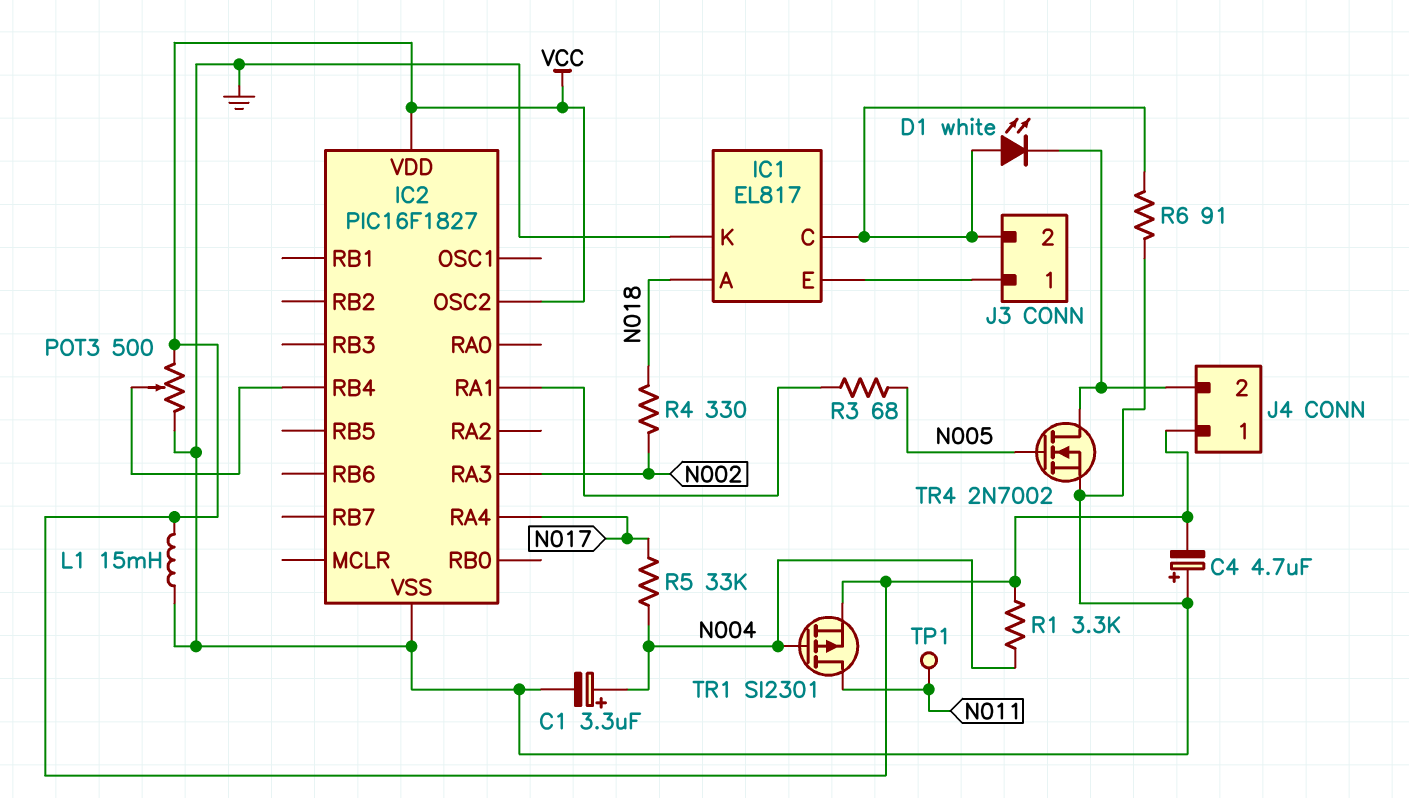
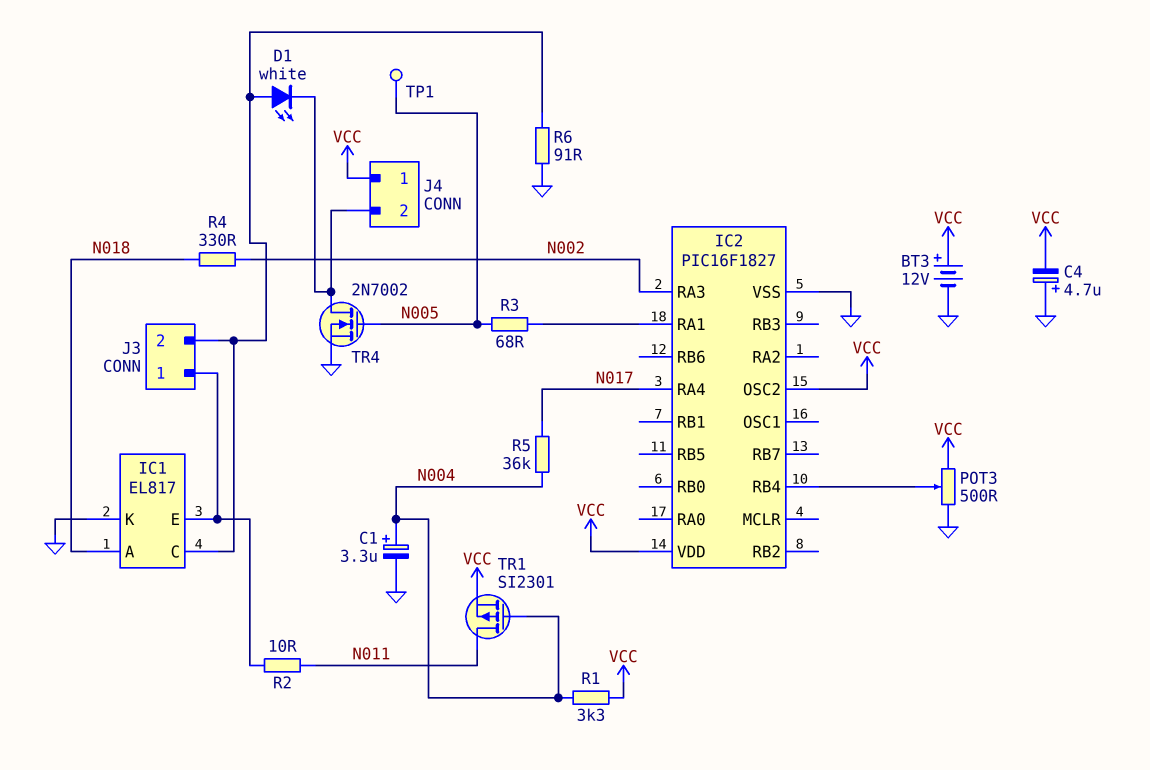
BT3: none -> 12V (plus VCC, minus GND)
L1: 15mH (GND, VCC) -> none
R2: none -> 10 (IC1/E, N011)
R5: 33k (N004, N017) -> 36k (N004, N017)
TP1: test point (N011) -> test point (N005)

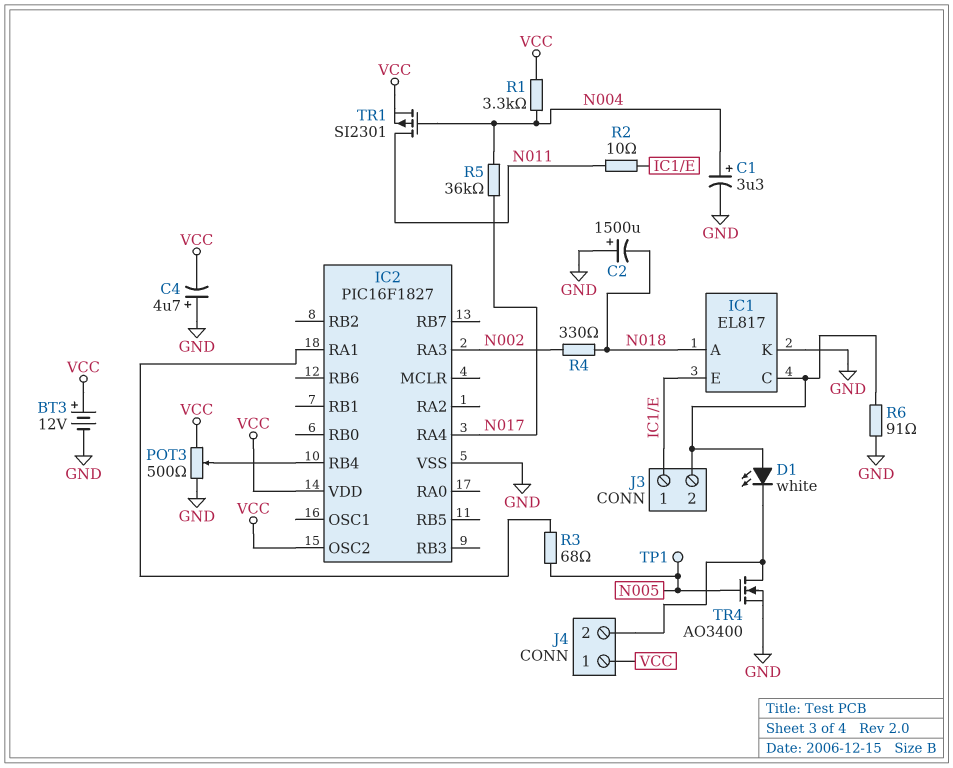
C2: none -> 1500uF (plus GND, minus N018)
TR4: NMOS 2N7002 (G N005, D J4/2, S GND) -> NMOS AO3400 (G N005, D J4/2, S GND)

